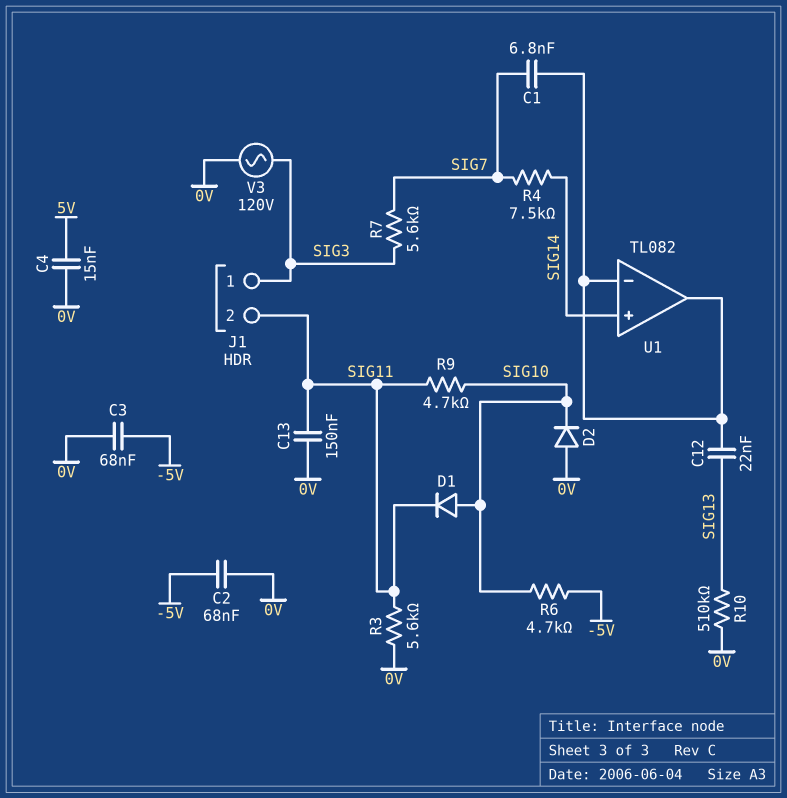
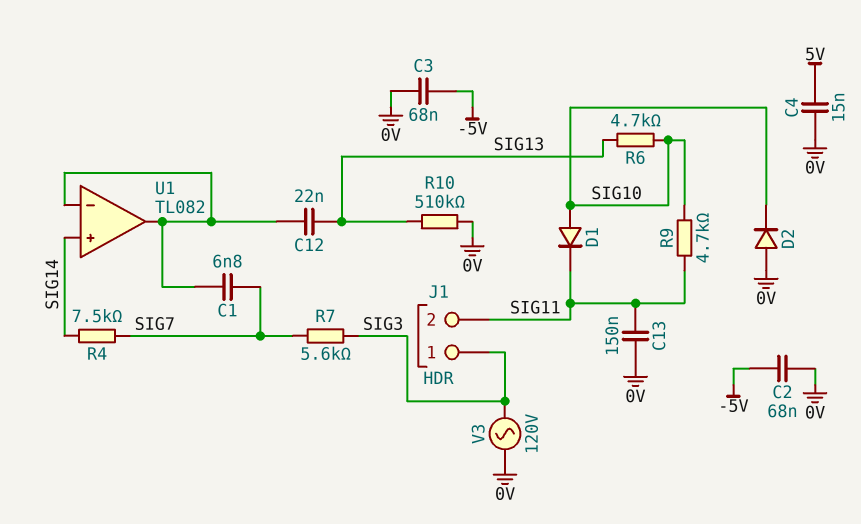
R3: 5.6k (0V, SIG11) -> none
R6: 4.7k (-5V, SIG10) -> 4.7k (SIG10, SIG13)

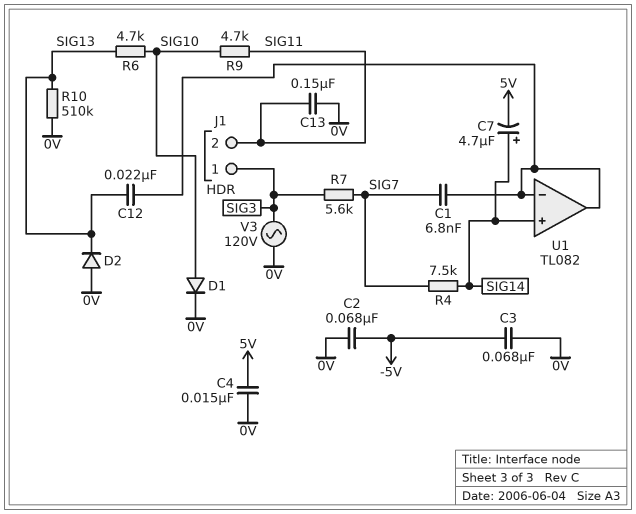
C7: none -> 4.7uF (plus SIG14, minus 5V)
D1: diode (A SIG10, K SIG11) -> diode (A SIG10, K 0V)
D2: diode (A 0V, K SIG10) -> diode (A 0V, K SIG13)

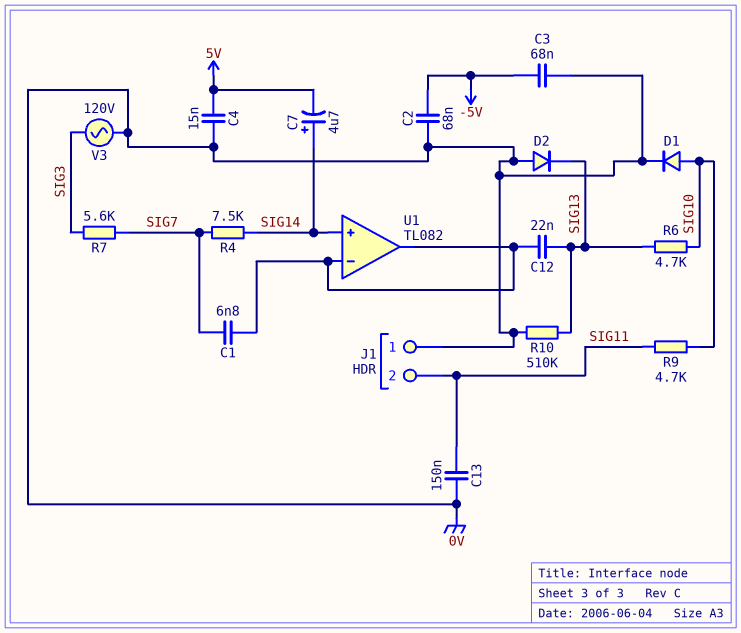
J1 pin 1: SIG3 -> 0V

